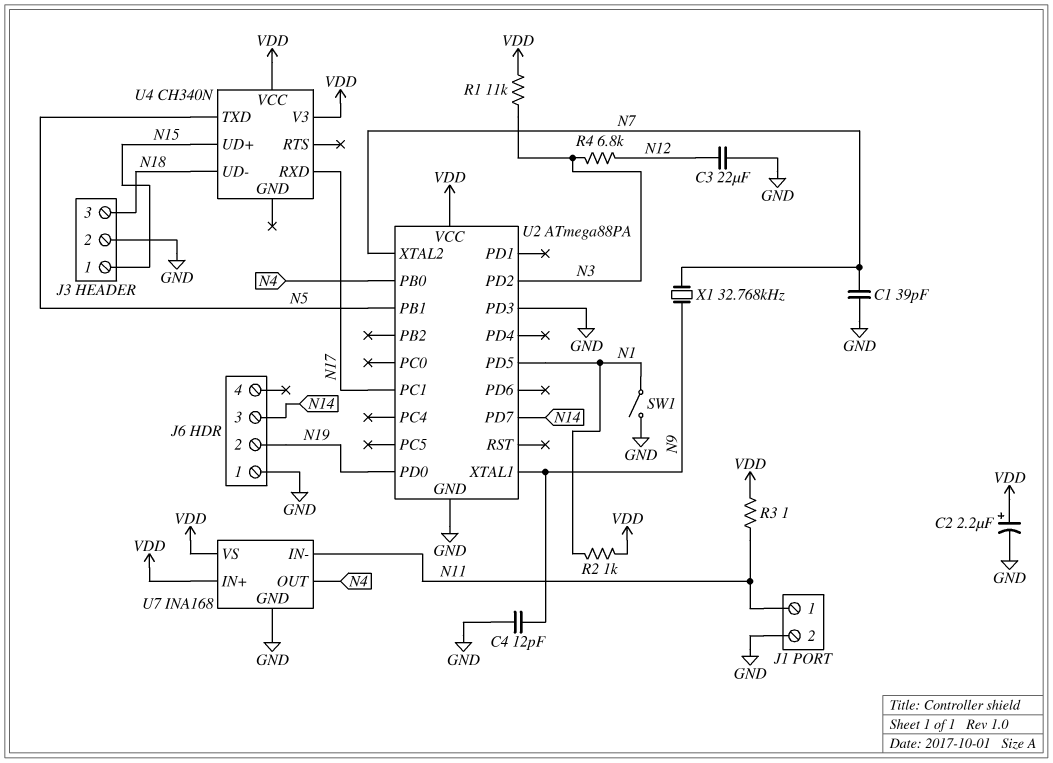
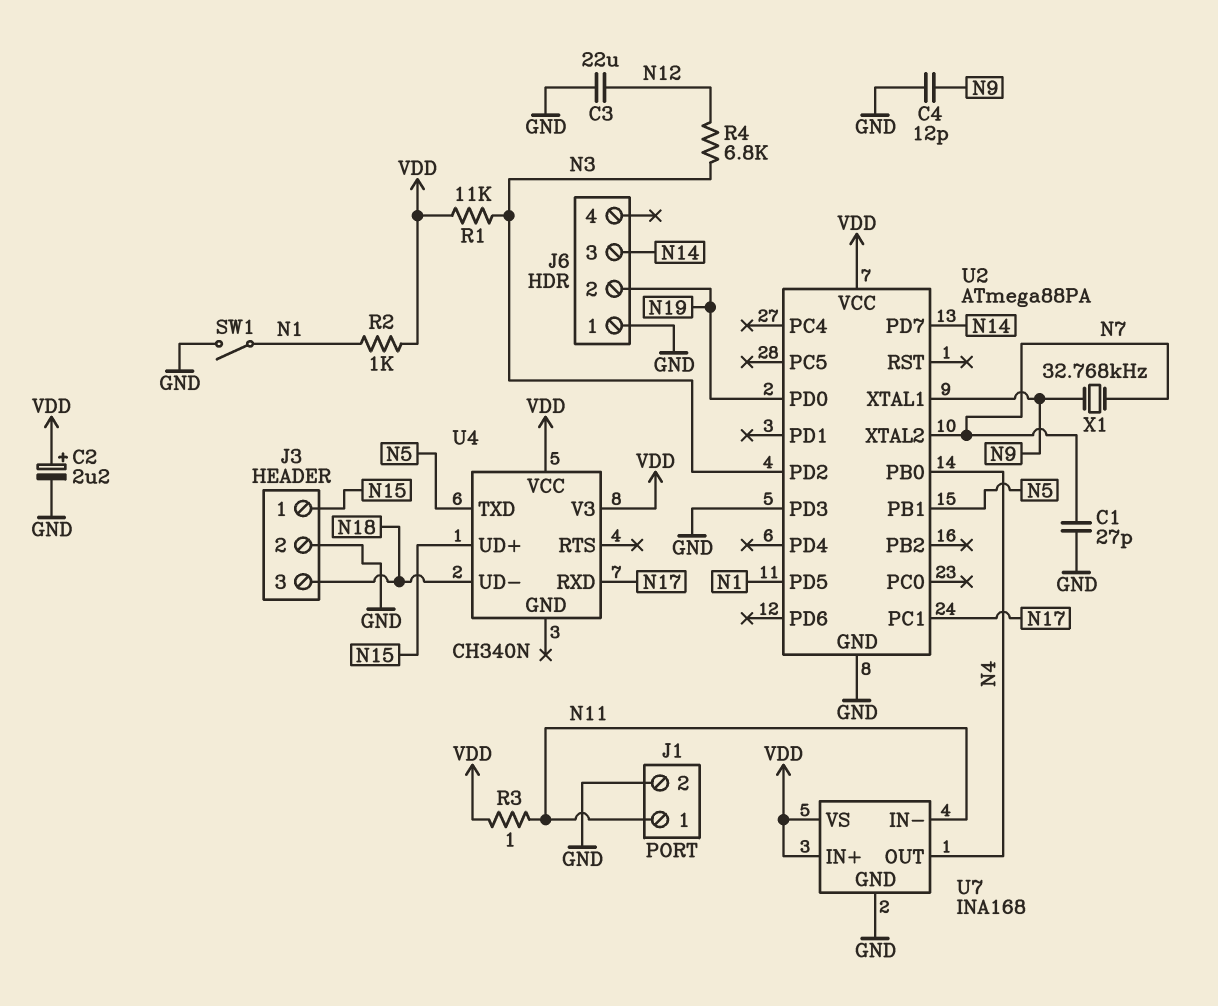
C1: 39pF (GND, N7) -> 27pF (GND, N7)

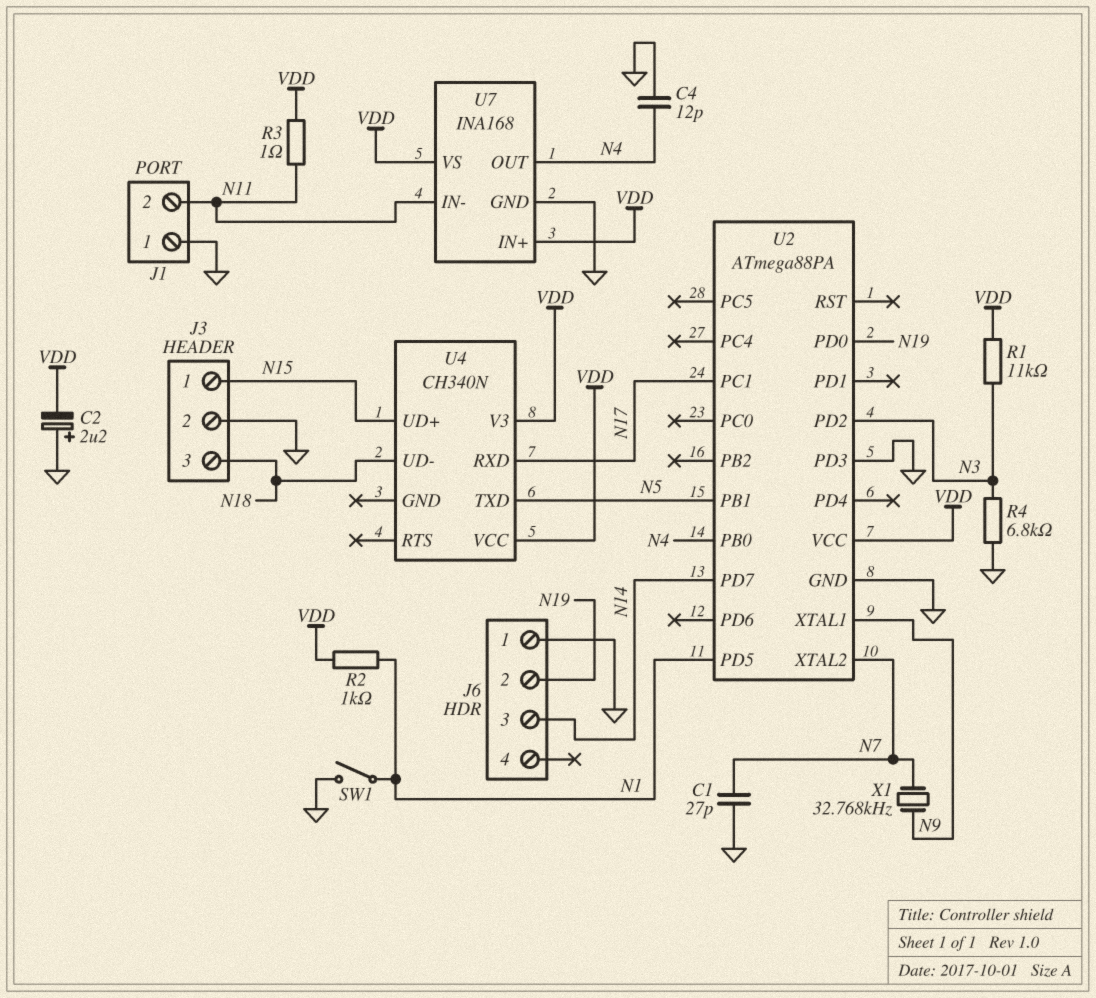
C2: 2.2uF (plus VDD, minus GND) -> 2.2uF (plus GND, minus VDD)
C3: 22uF (GND, N12) -> none
C4: 12pF (GND, N9) -> 12pF (GND, N4)
J1 pin 1: N11 -> GND
J1 pin 2: GND -> N11
R4: 6.8k (N3, N12) -> 6.8k (GND, N3)

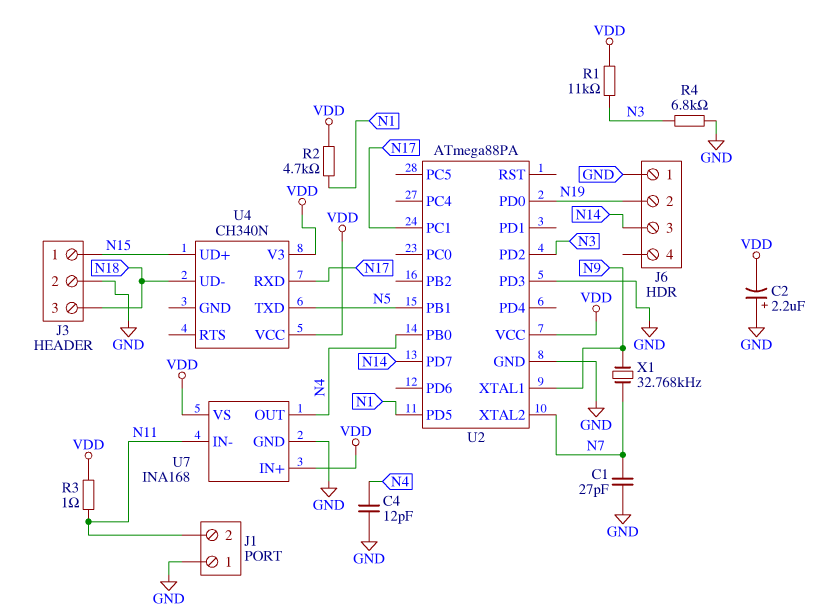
R2: 1k (N1, VDD) -> 4.7k (N1, VDD)
SW1: switch (GND, N1) -> none

